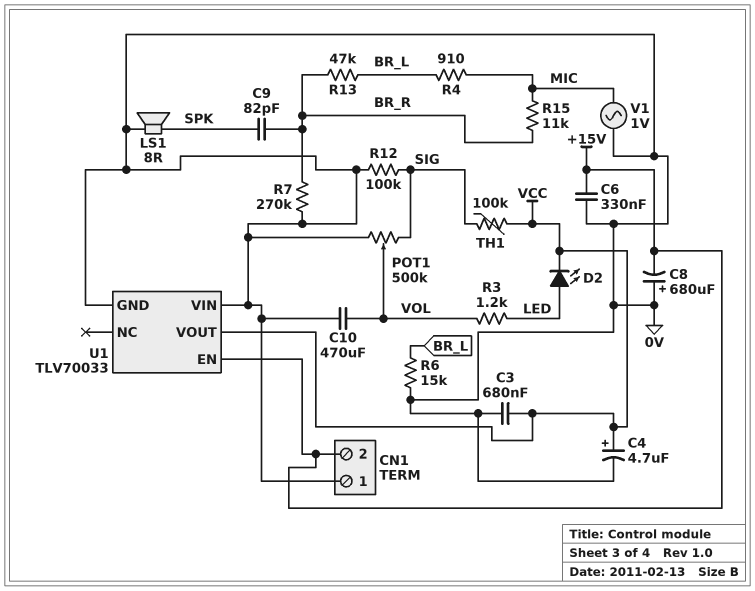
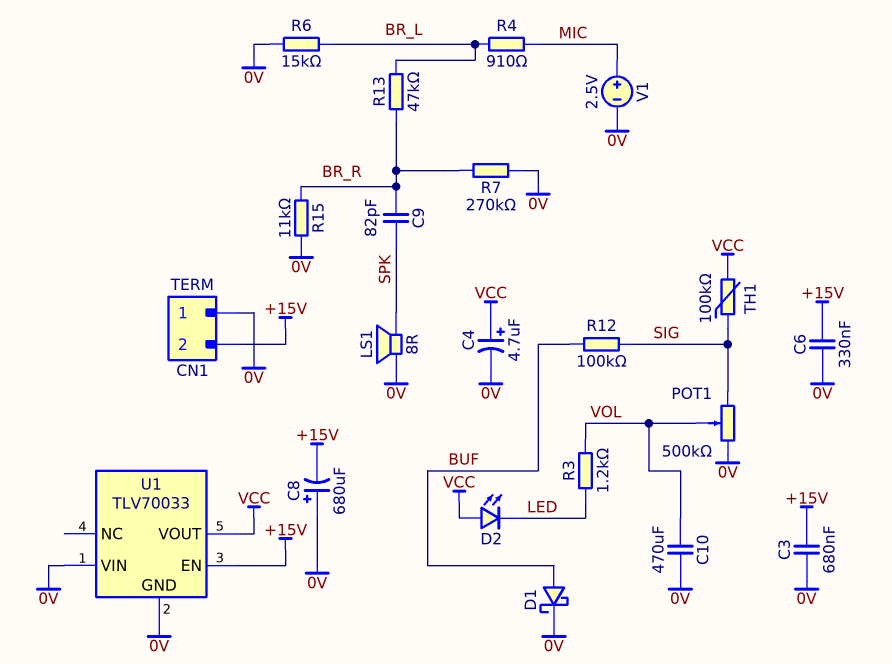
C3: 680nF (0V, VCC) -> 680nF (+15V, 0V)
D1: none -> schottky (A BUF, K 0V)
D2: LED (A LED, K VCC) -> LED (A VCC, K LED)
R12: 100k (0V, SIG) -> 100k (BUF, SIG)
R15: 11k (BR_R, MIC) -> 11k (0V, BR_R)
V1: AC 1V (0V, MIC) -> 2.5V (plus MIC, minus 0V)

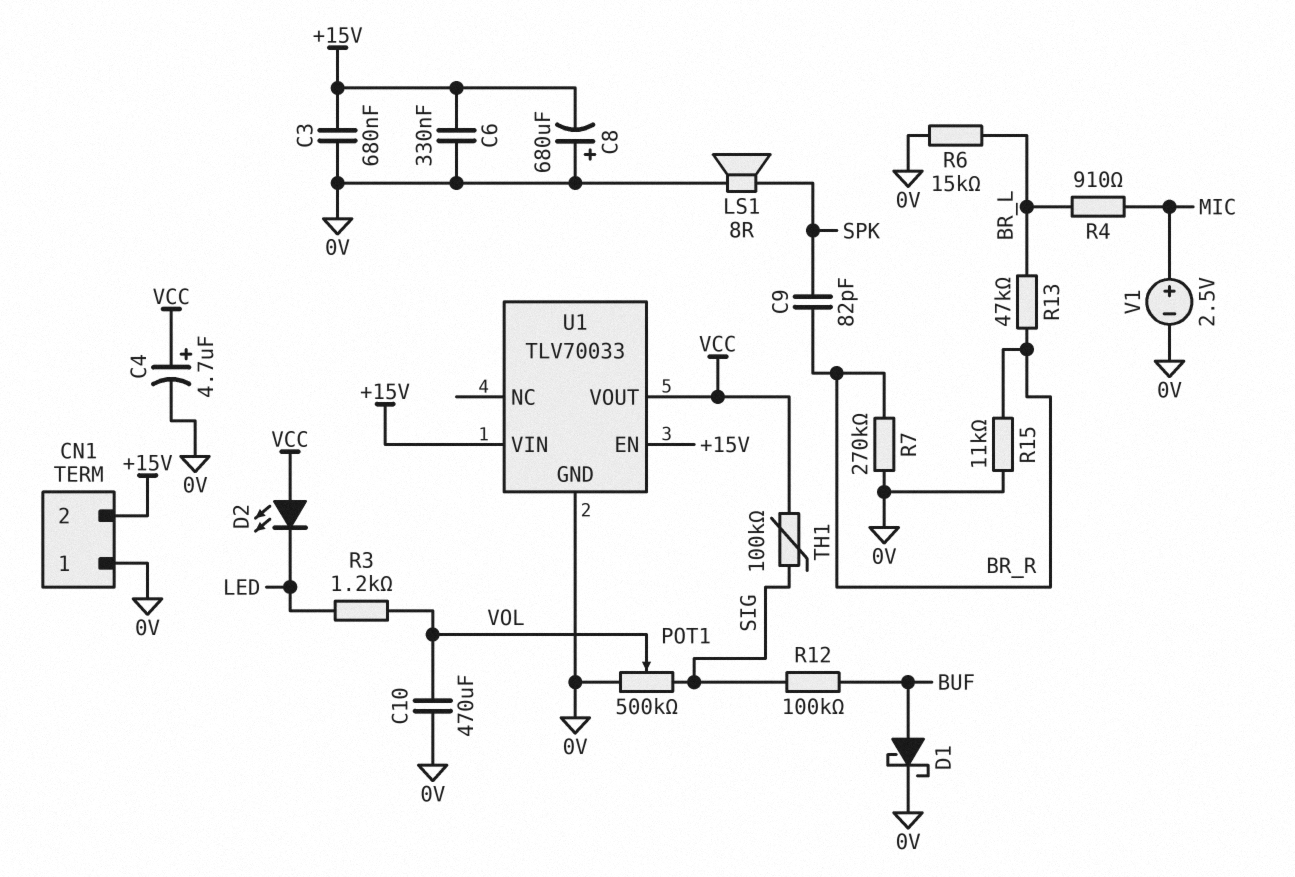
U1 pin VIN: 0V -> +15V

